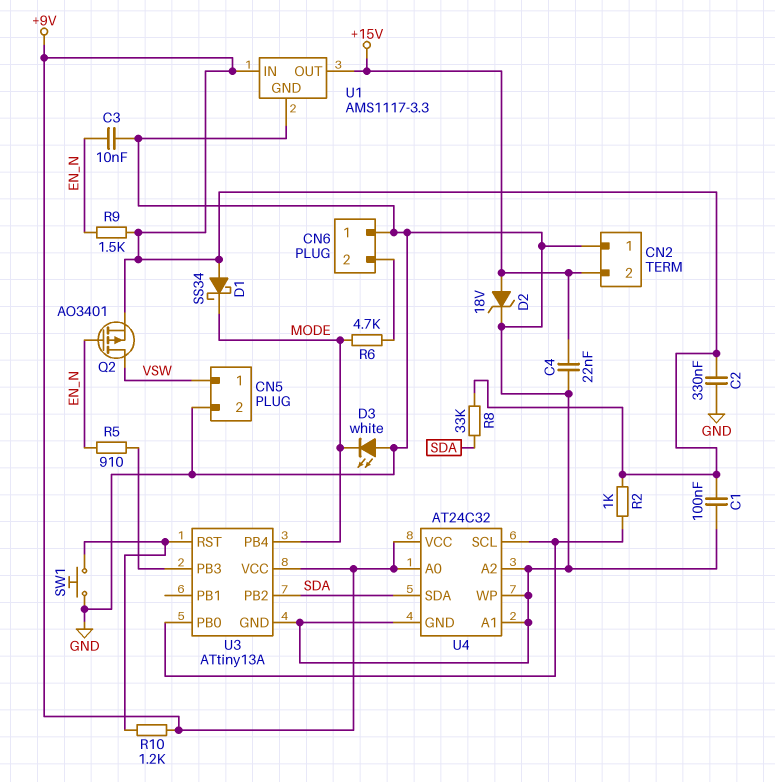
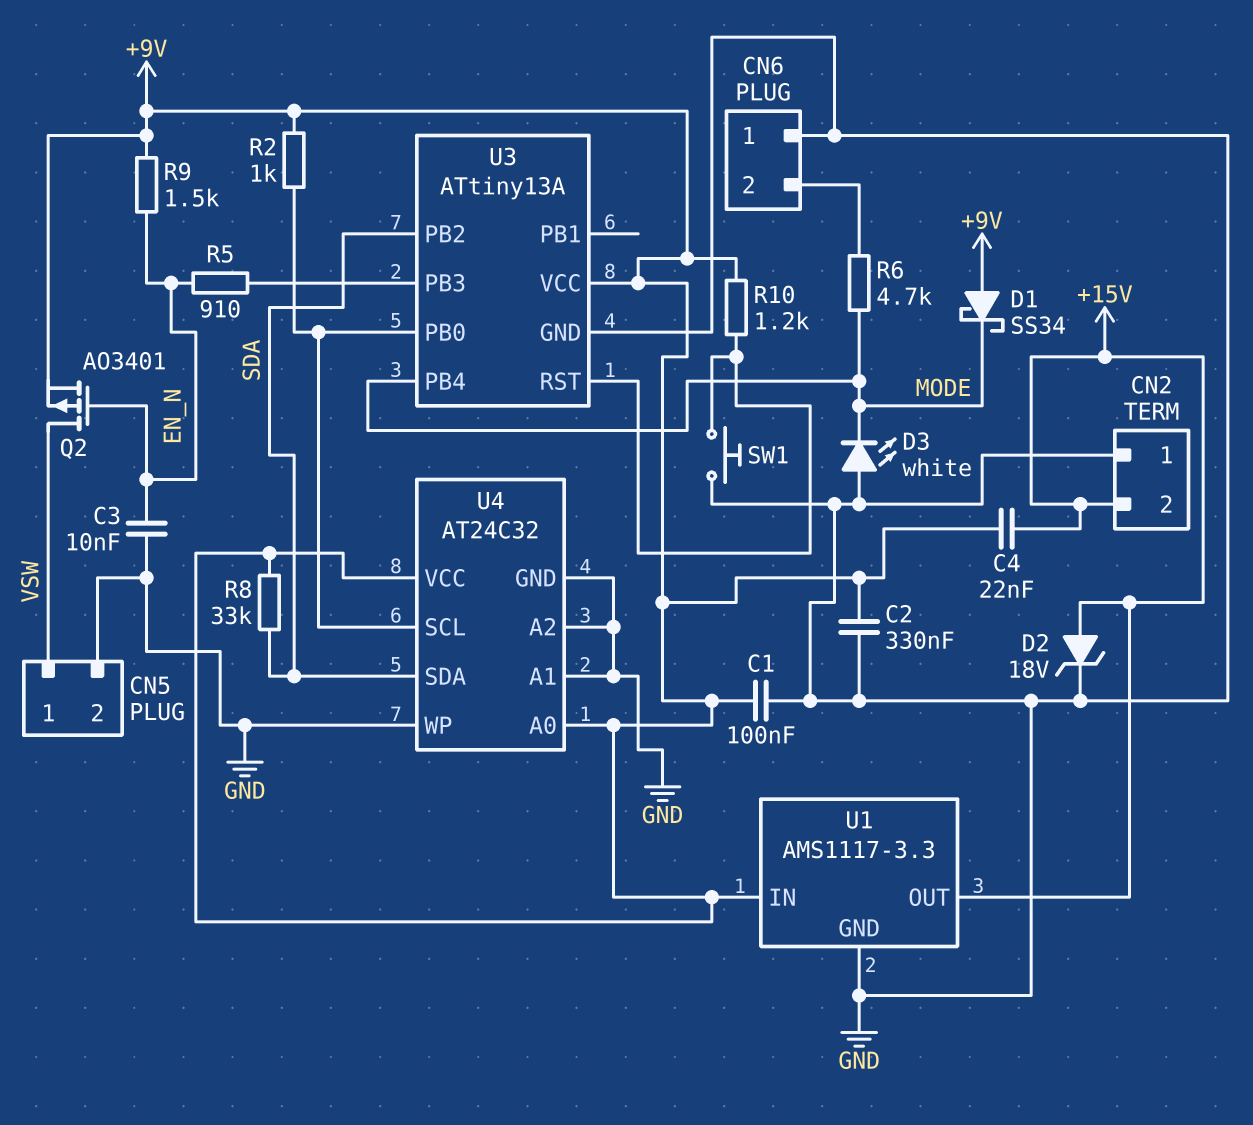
C4: 22nF (+15V, GND) -> 22nF (+9V, +15V)

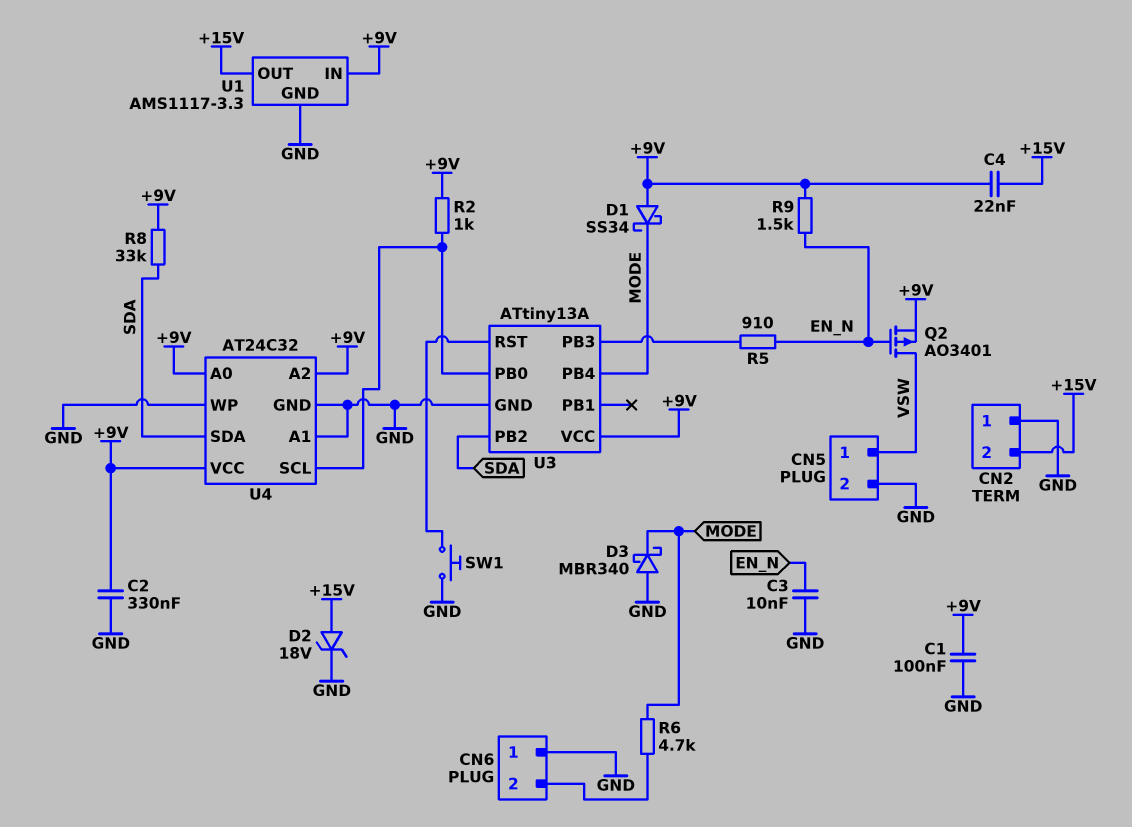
D3: LED white (A GND, K MODE) -> schottky MBR340 (A GND, K MODE)
R10: 1.2k (+9V, U3/RST) -> none
U4 pin A2: GND -> +9V

